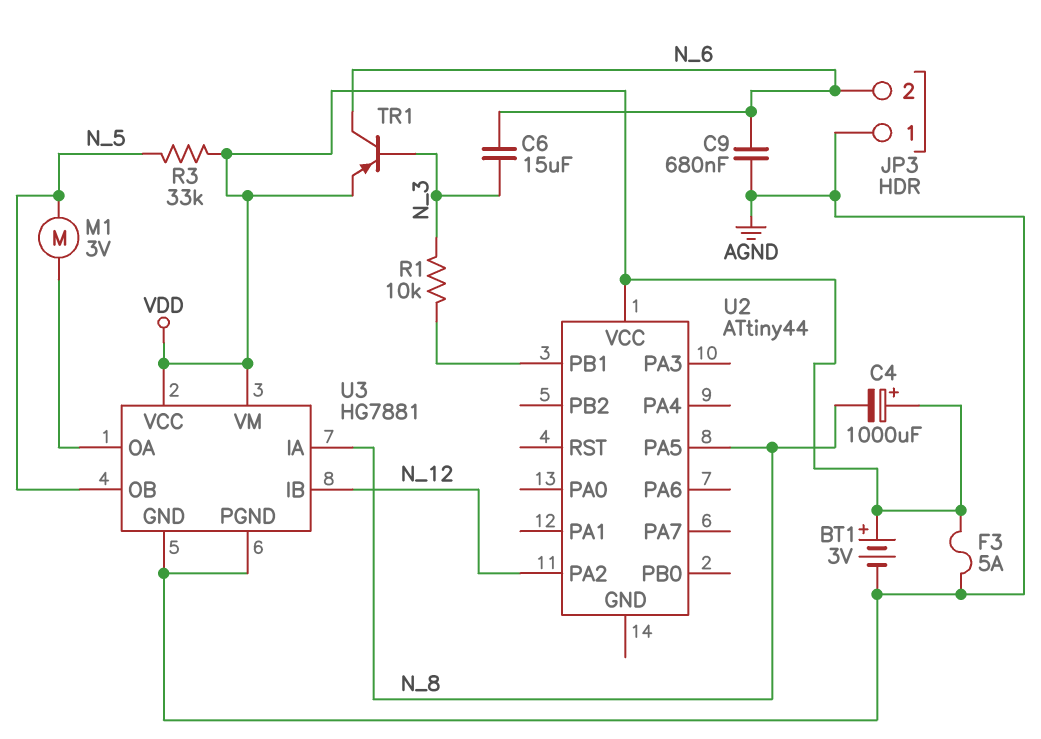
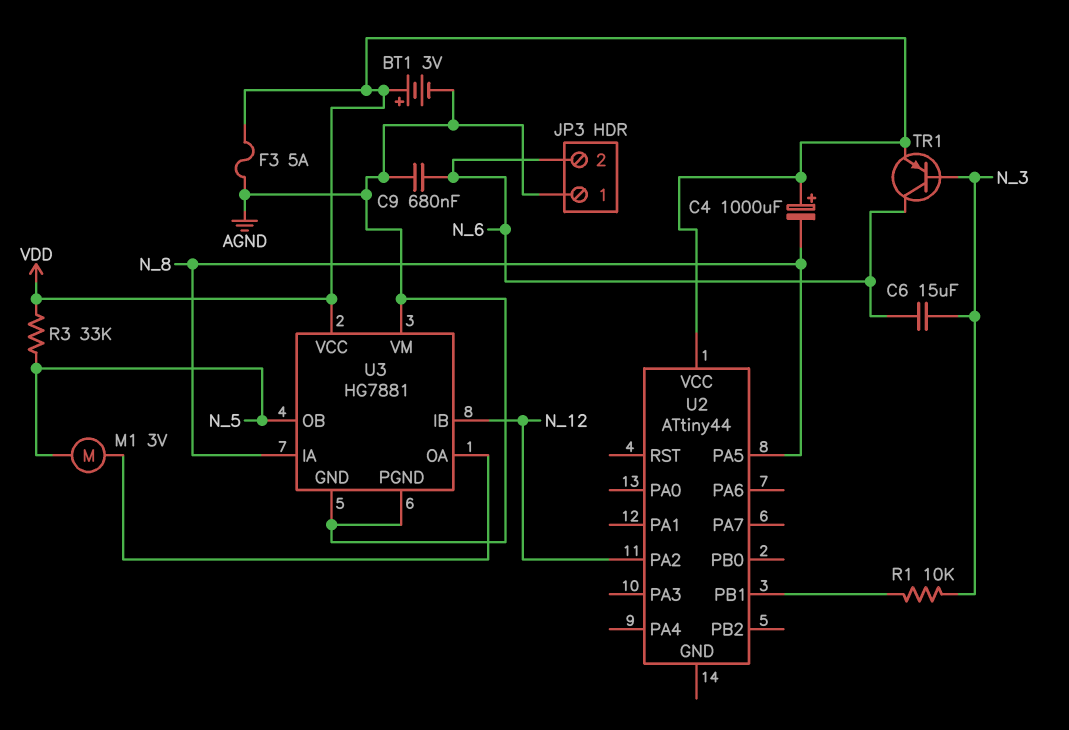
U3 pin VM: VDD -> AGND

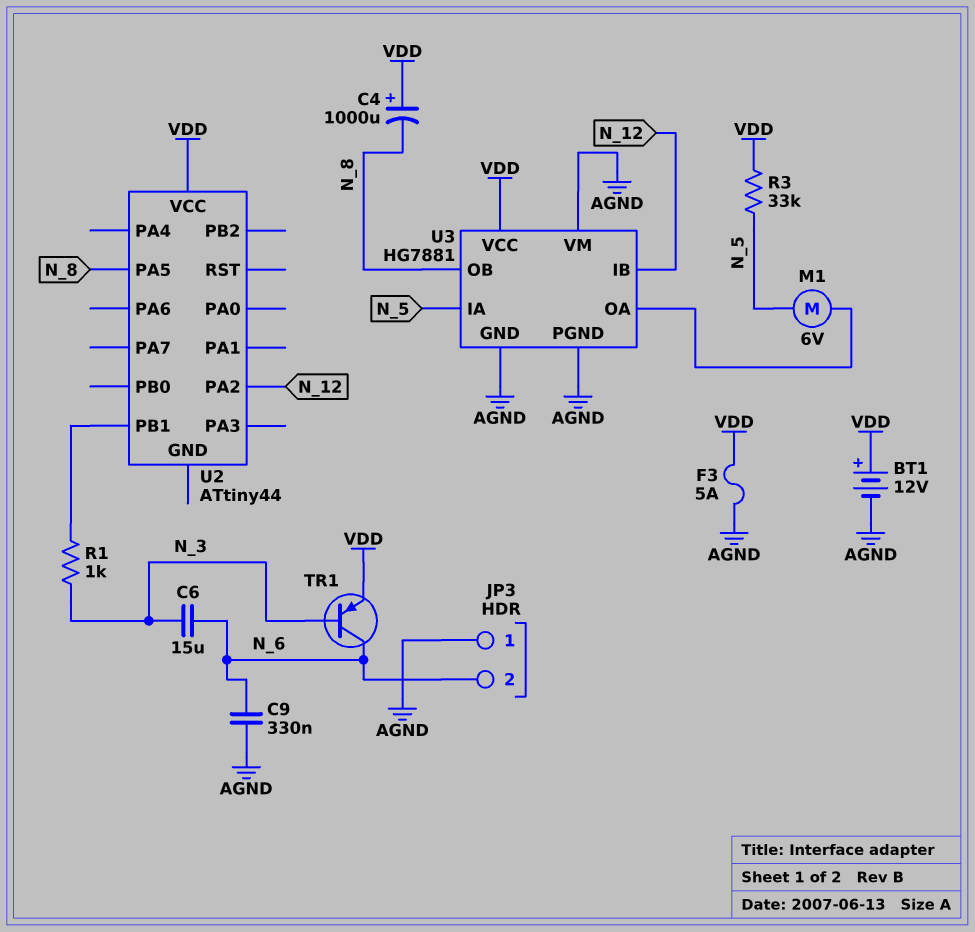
BT1: 3V (plus VDD, minus AGND) -> 12V (plus VDD, minus AGND)
C9: 680nF (AGND, N_6) -> 330nF (AGND, N_6)
M1: motor 3V (N_5, U3/OA) -> motor 6V (N_5, U3/OA)
R1: 10k (N_3, U2/PB1) -> 1k (N_3, U2/PB1)
U3 pin IA: N_8 -> N_5
U3 pin OB: N_5 -> N_8

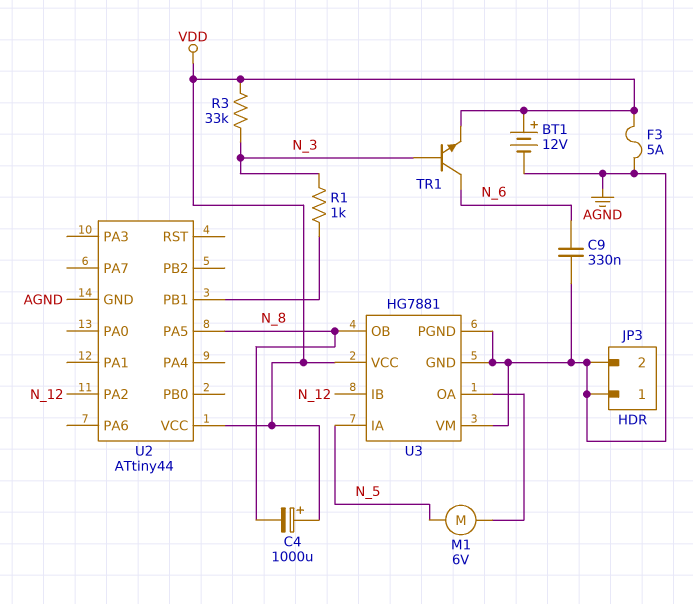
C6: 15uF (N_3, N_6) -> none
JP3 pin 2: N_6 -> AGND
R3: 33k (N_5, VDD) -> 33k (N_3, VDD)
TR1: PNP (B N_3, C N_6, E VDD) -> NPN (B N_3, C N_6, E VDD)
U2 pin GND: none -> AGND

